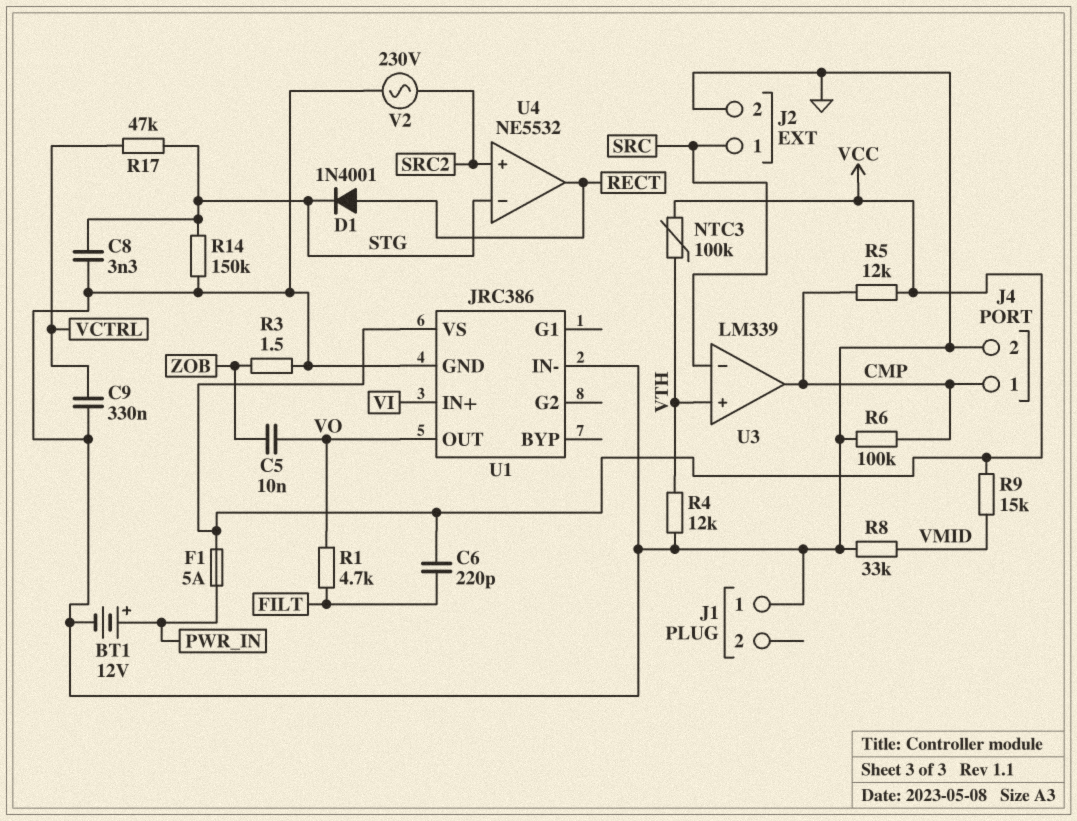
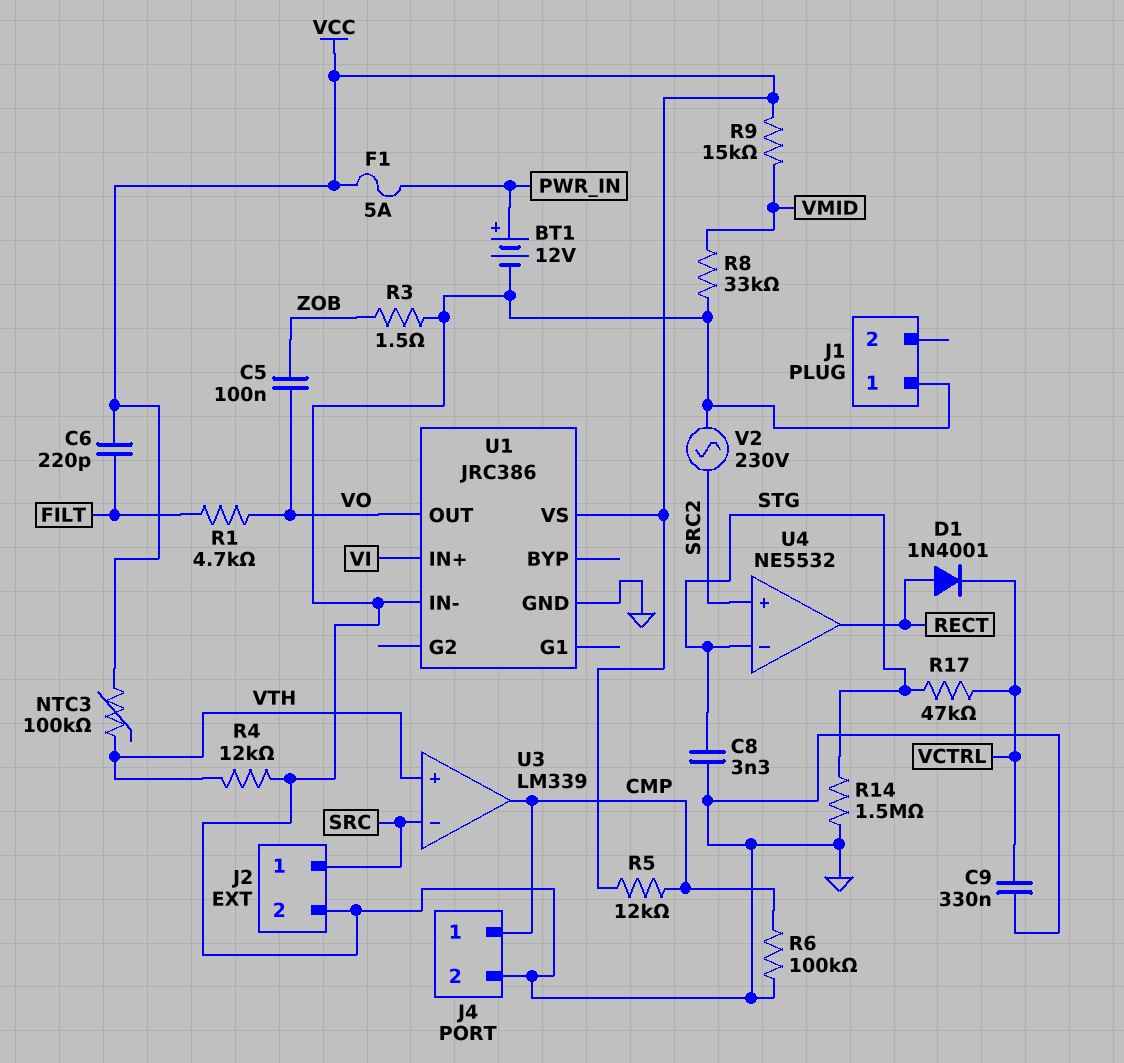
C5: 10nF (VO, ZOB) -> 100nF (VO, ZOB)
D1: diode 1N4001 (A RECT, K STG) -> diode 1N4001 (A RECT, K VCTRL)
R14: 150k (GND, STG) -> 1.5M (GND, STG)

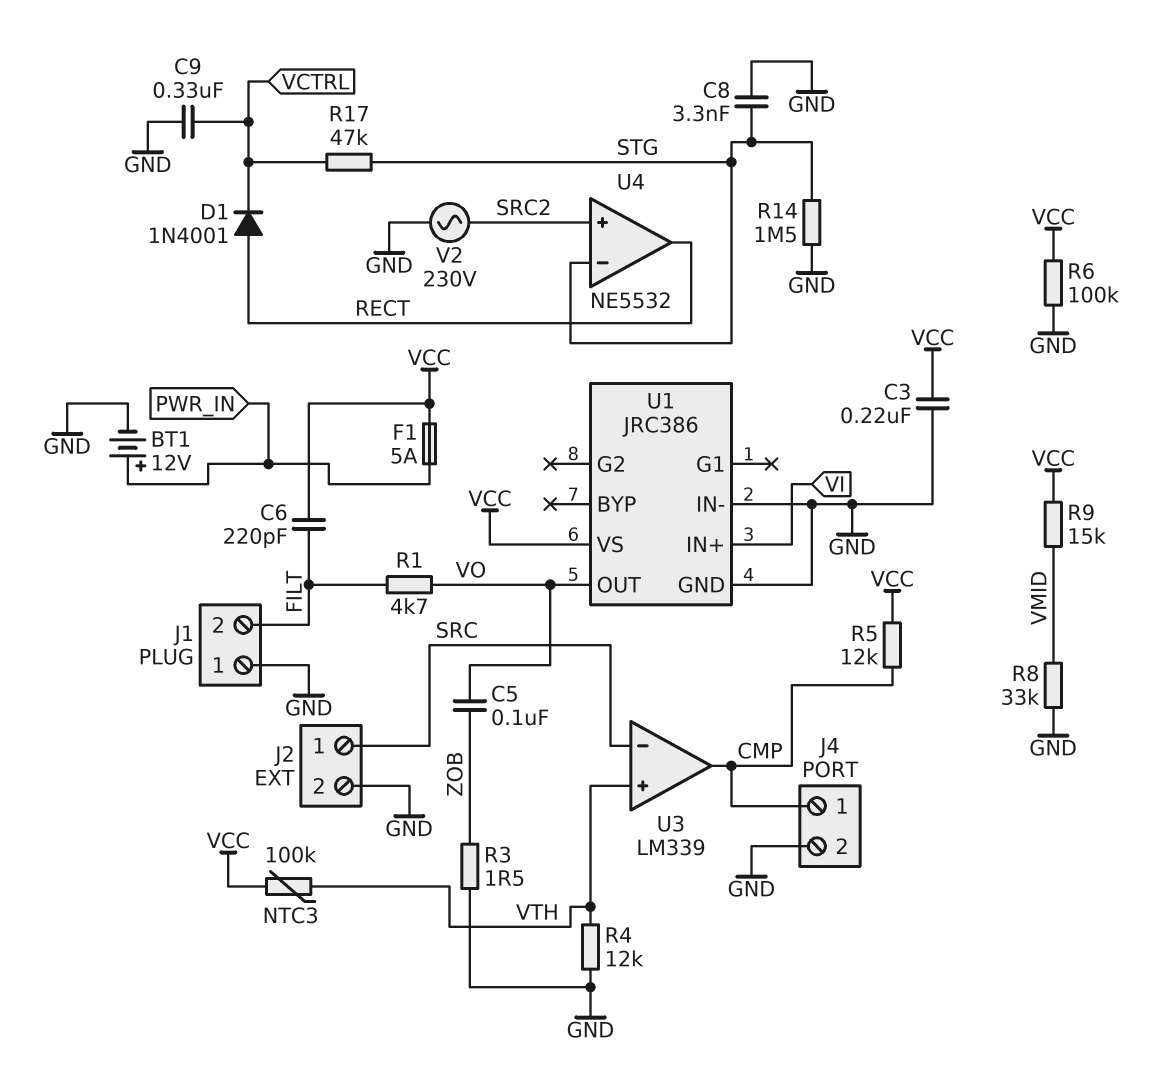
C3: none -> 220nF (GND, VCC)
J1 pin 2: none -> FILT
R6: 100k (CMP, GND) -> 100k (GND, VCC)

